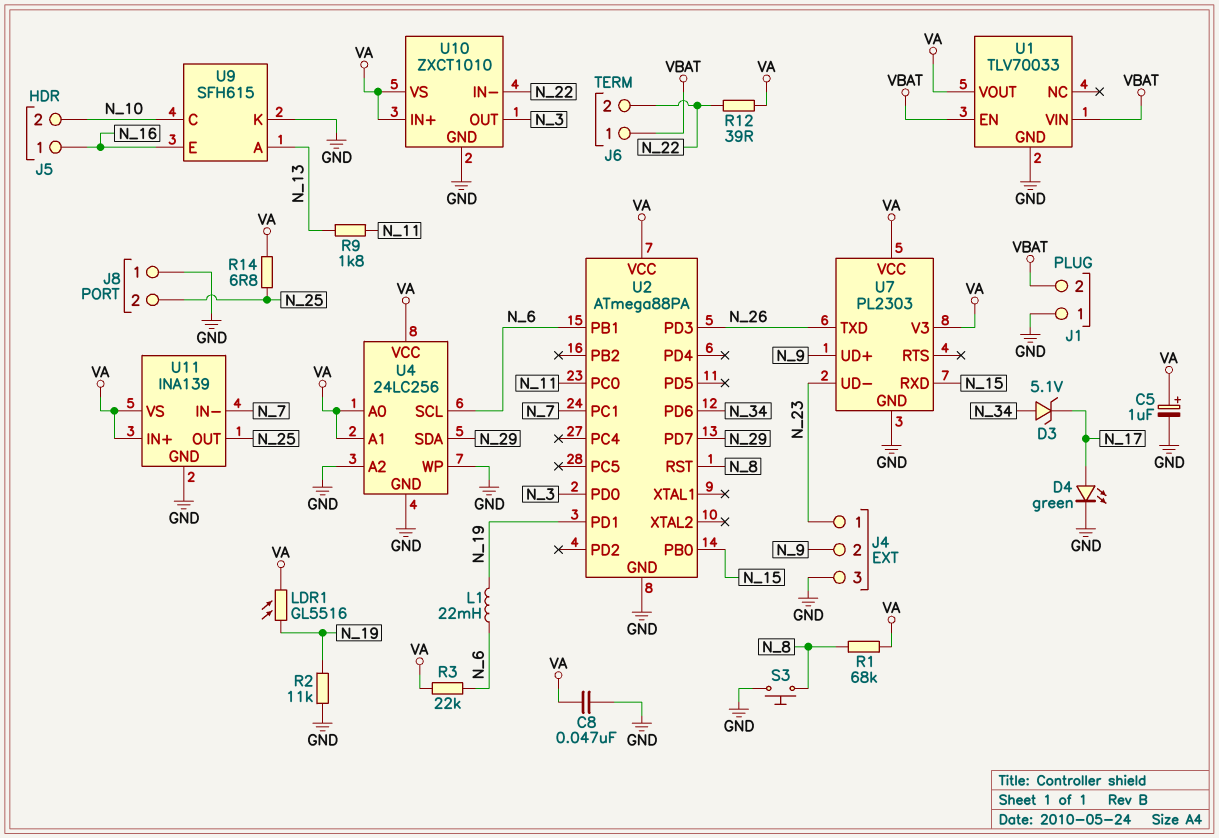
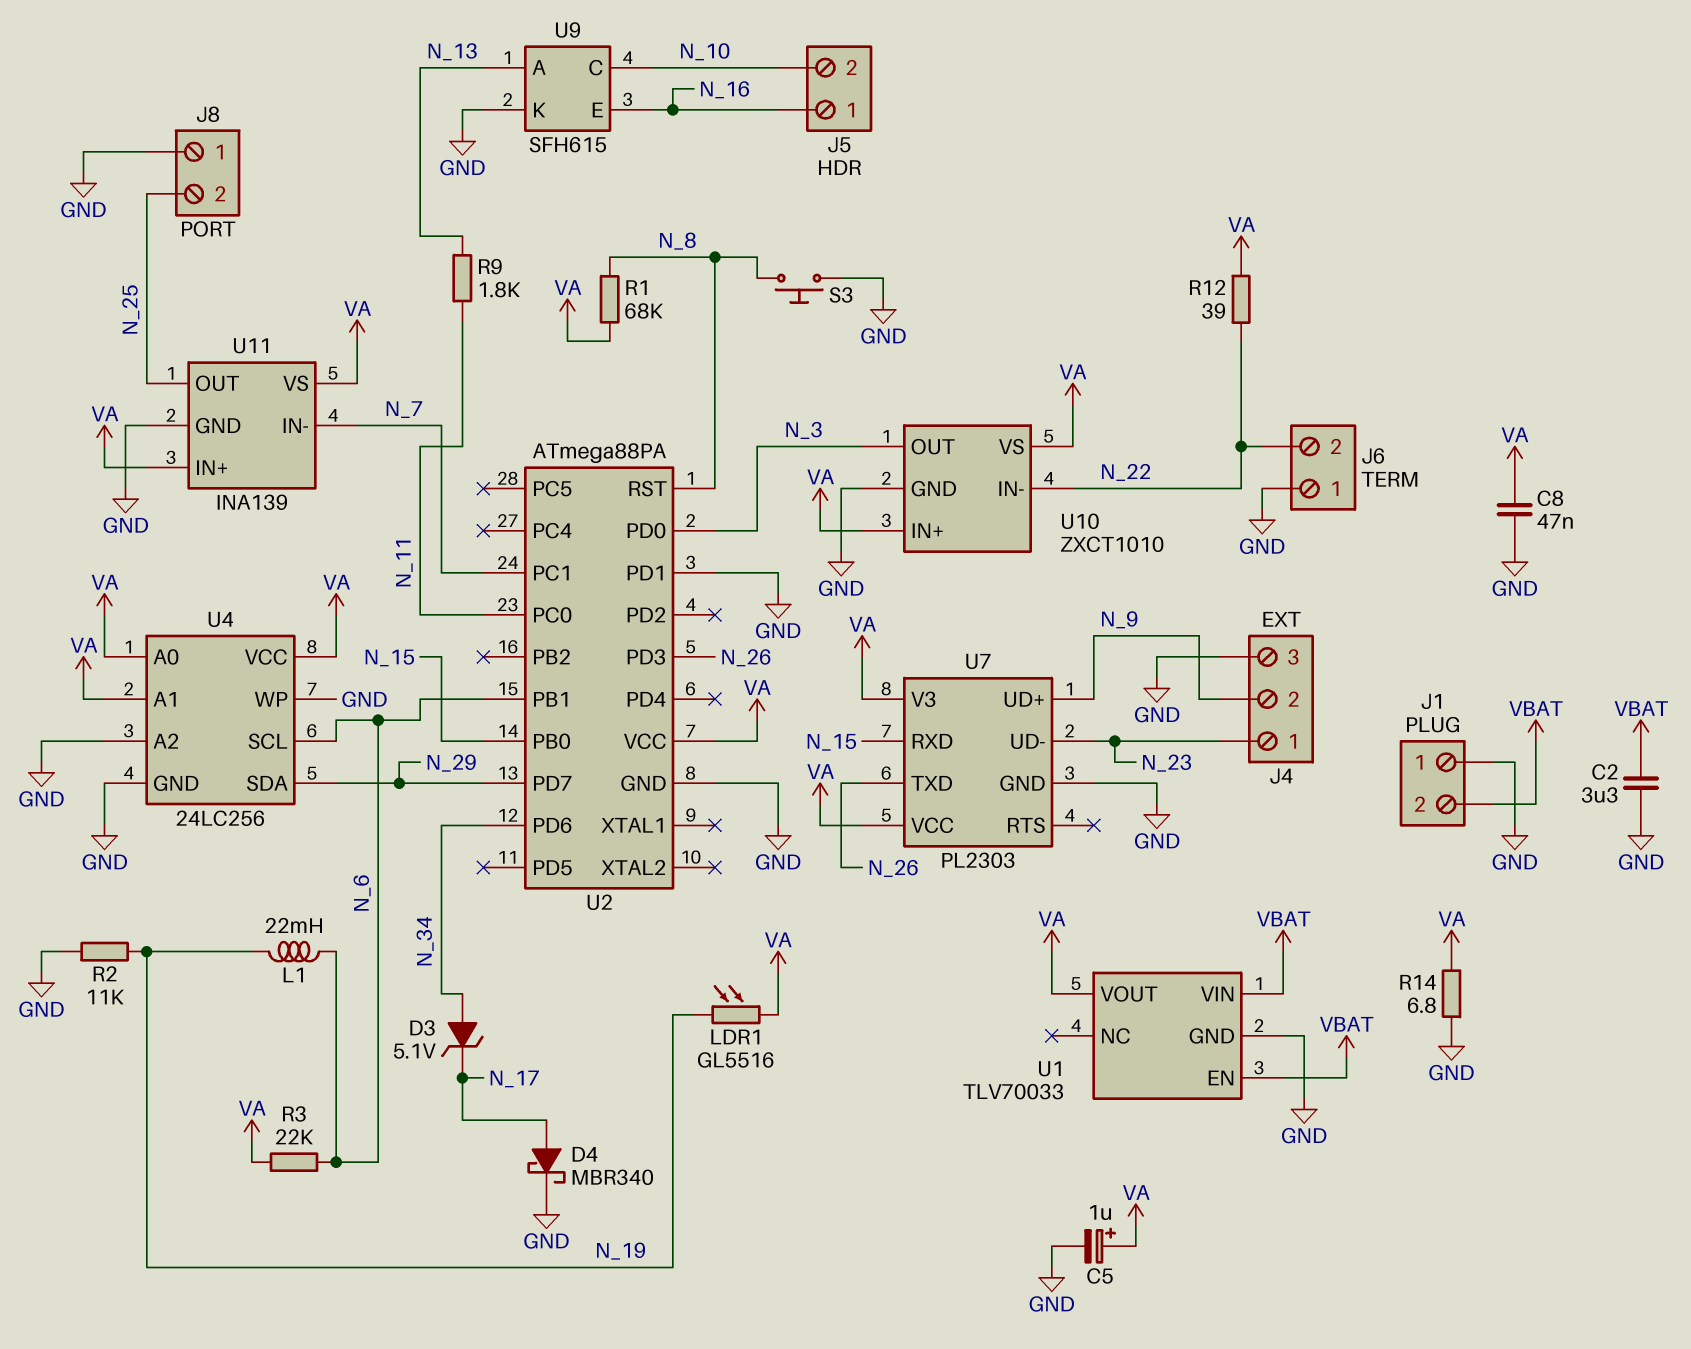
C2: none -> 3.3uF (GND, VBAT)
D4: LED green (A N_17, K GND) -> schottky MBR340 (A N_17, K GND)
J6 pin 1: VBAT -> GND
R14: 6.8 (N_25, VA) -> 6.8 (GND, VA)
U2 pin PD1: N_19 -> GND

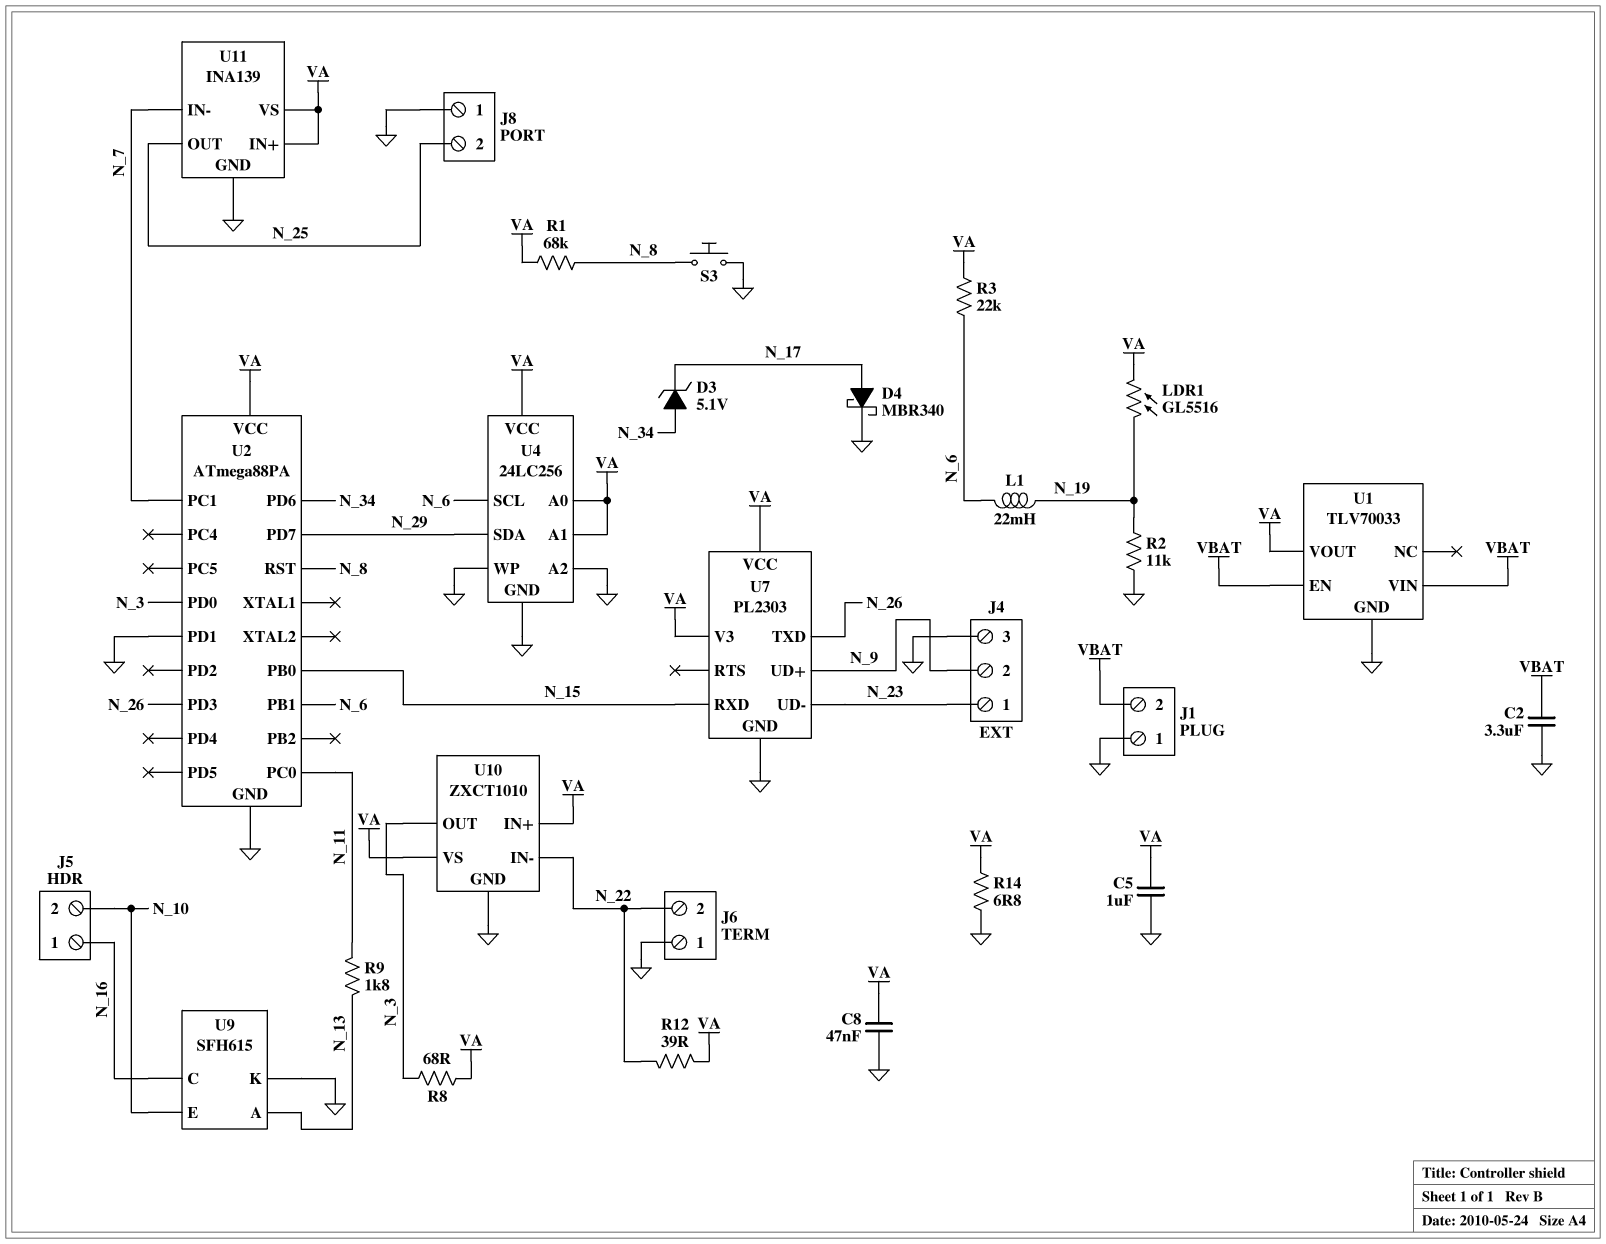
C5: 1uF (plus VA, minus GND) -> 1uF (GND, VA)
R8: none -> 68 (N_3, VA)
U9 pin C: N_10 -> N_16
U9 pin E: N_16 -> N_10

